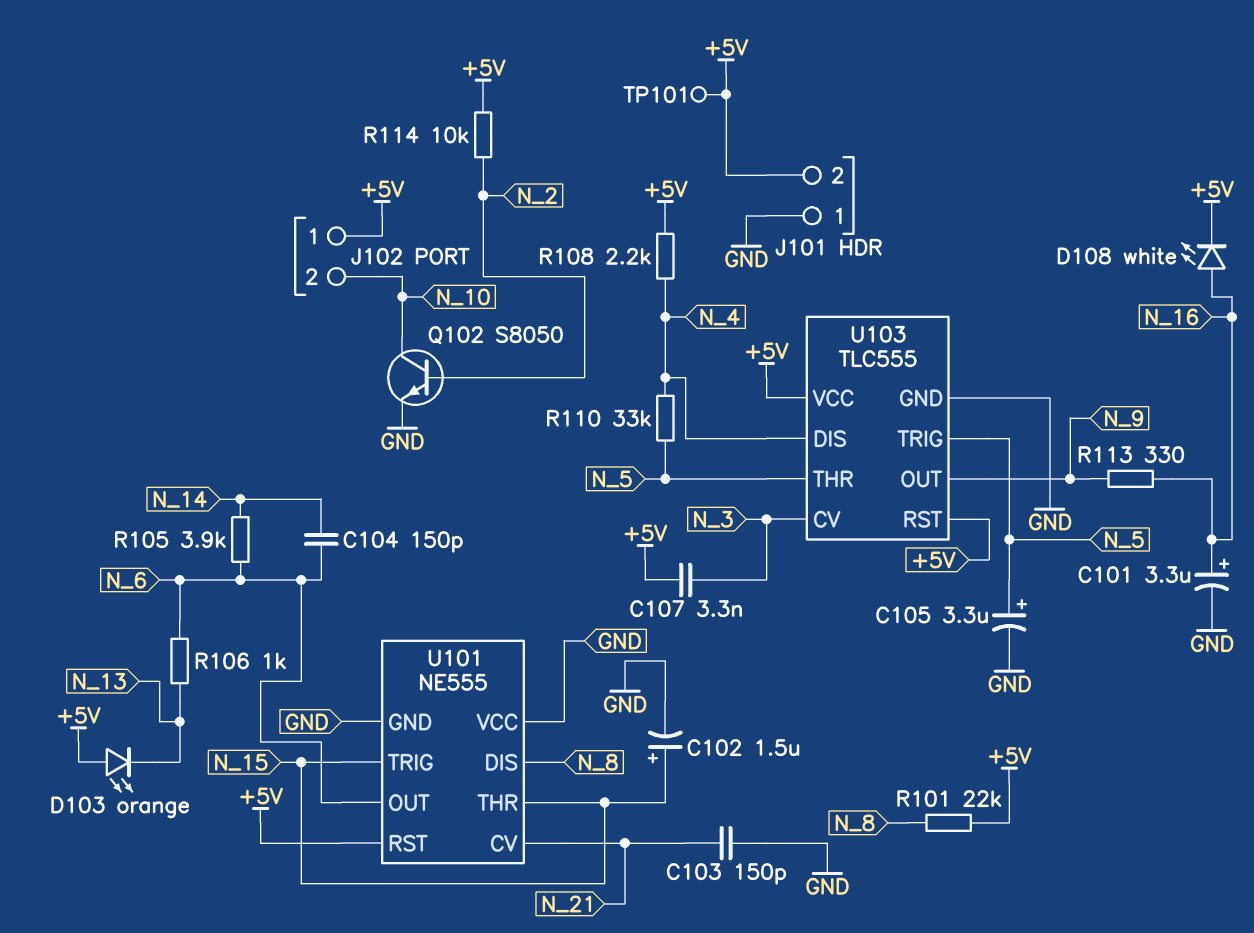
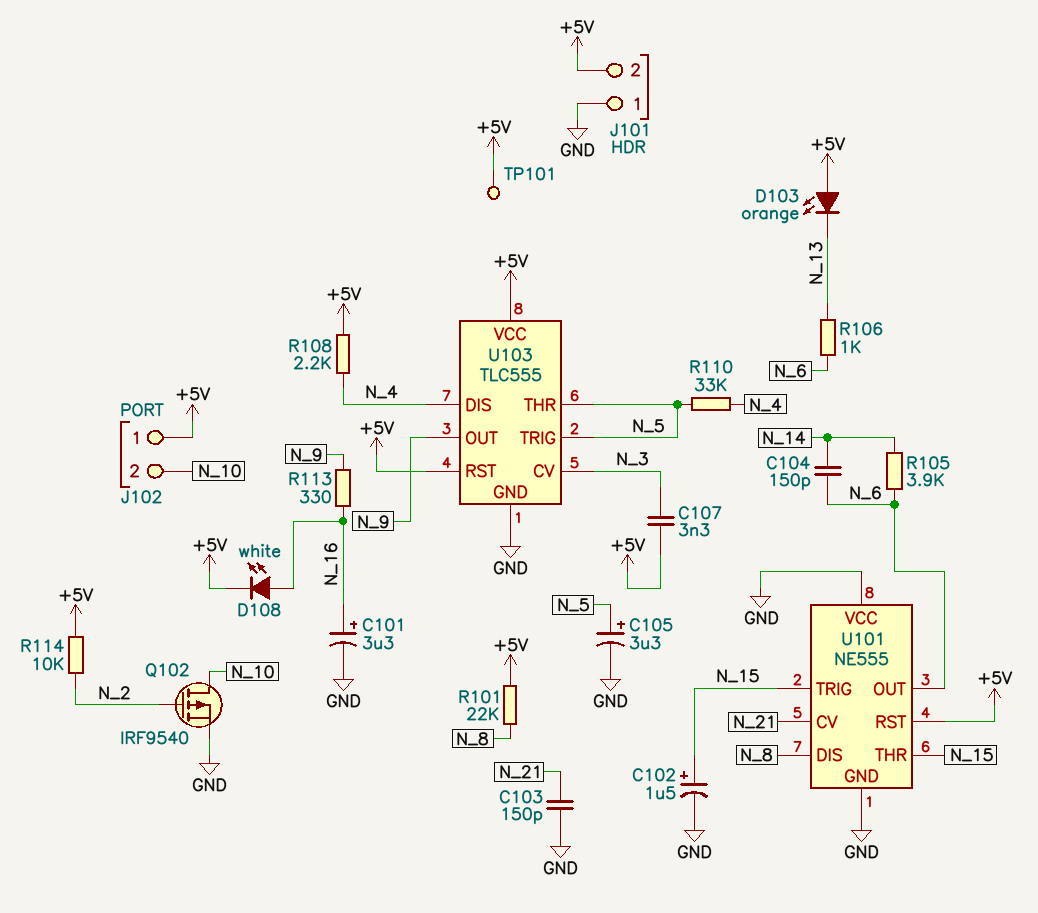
Q102: NPN S8050 (B N_2, C N_10, E GND) -> PMOS IRF9540 (G N_2, D N_10, S GND)

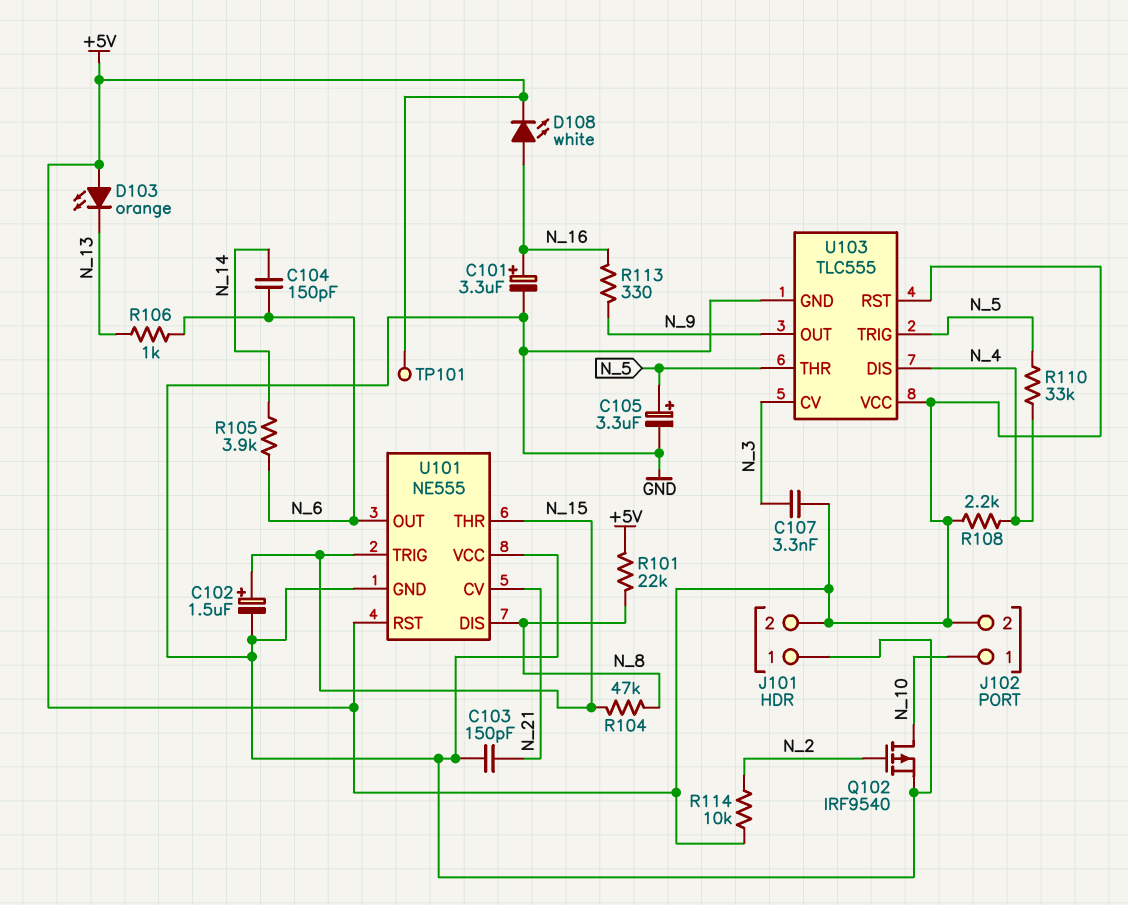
J102 pin 1: +5V -> N_10
J102 pin 2: N_10 -> +5V
R104: none -> 47k (N_8, N_15)

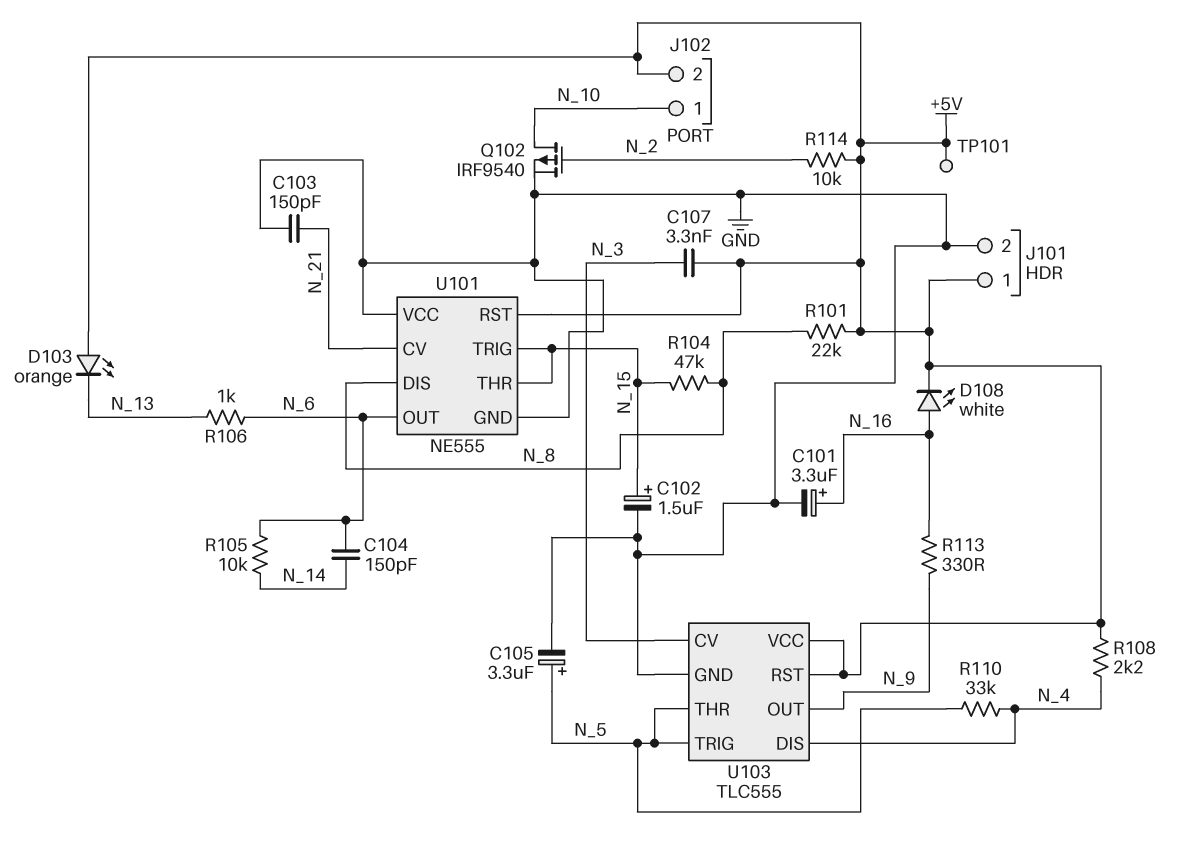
J101 pin 1: GND -> +5V
J101 pin 2: +5V -> GND
R105: 3.9k (N_6, N_14) -> 10k (N_6, N_14)

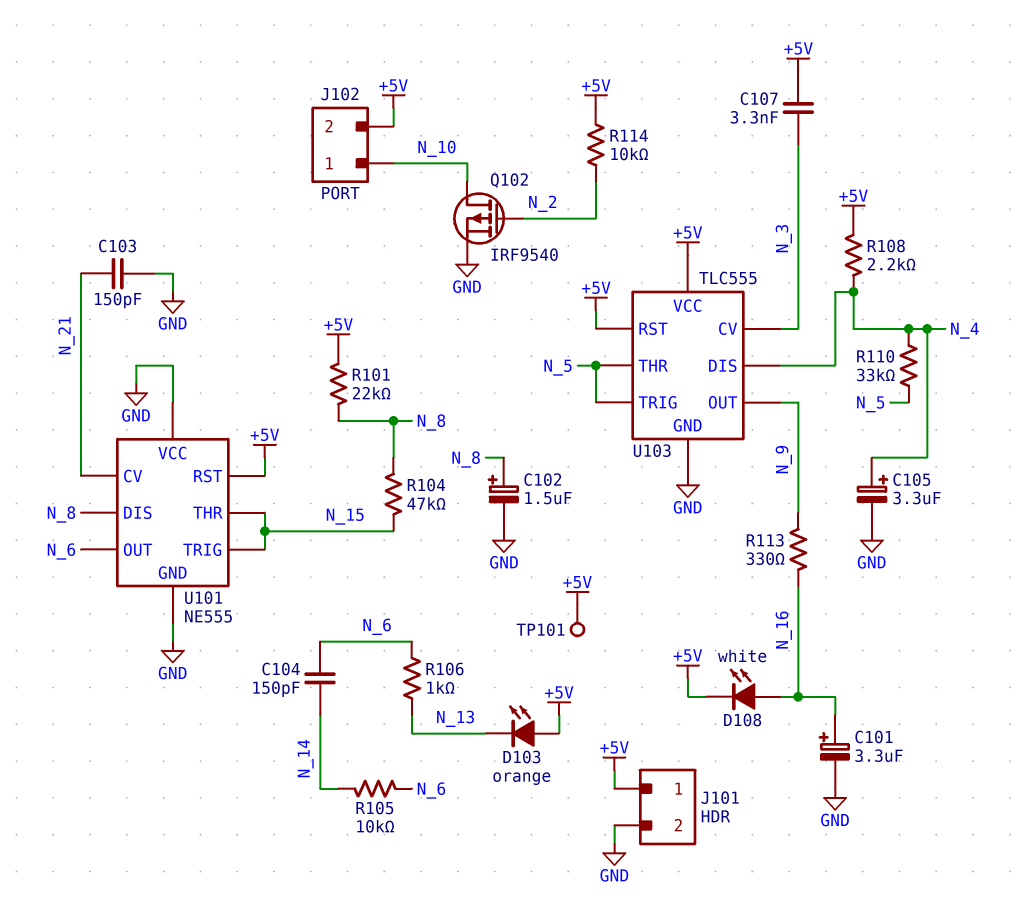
C102: 1.5uF (plus N_15, minus GND) -> 1.5uF (plus N_8, minus GND)
C105: 3.3uF (plus N_5, minus GND) -> 3.3uF (plus N_4, minus GND)

